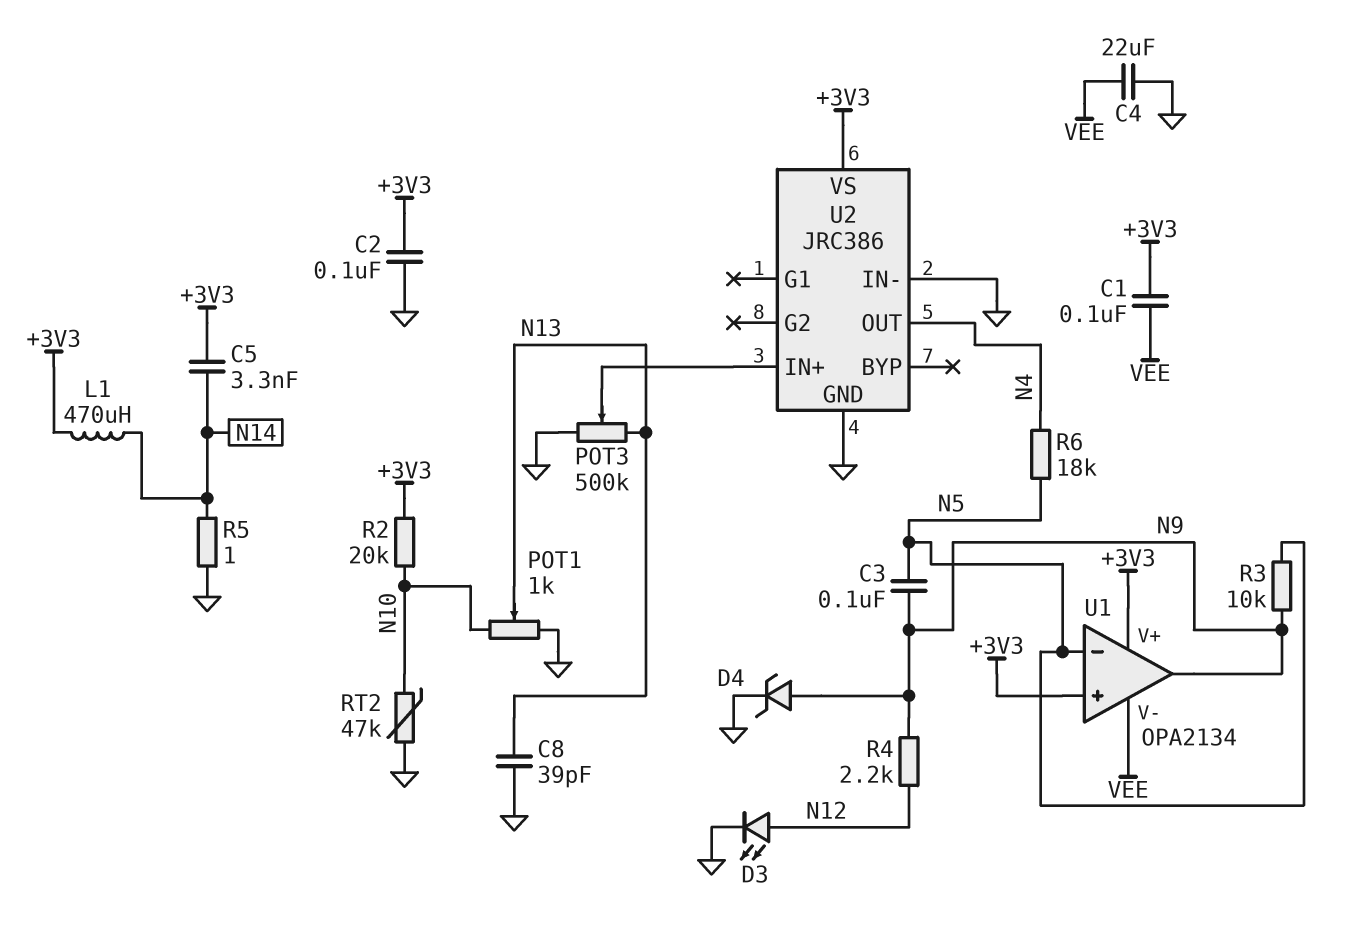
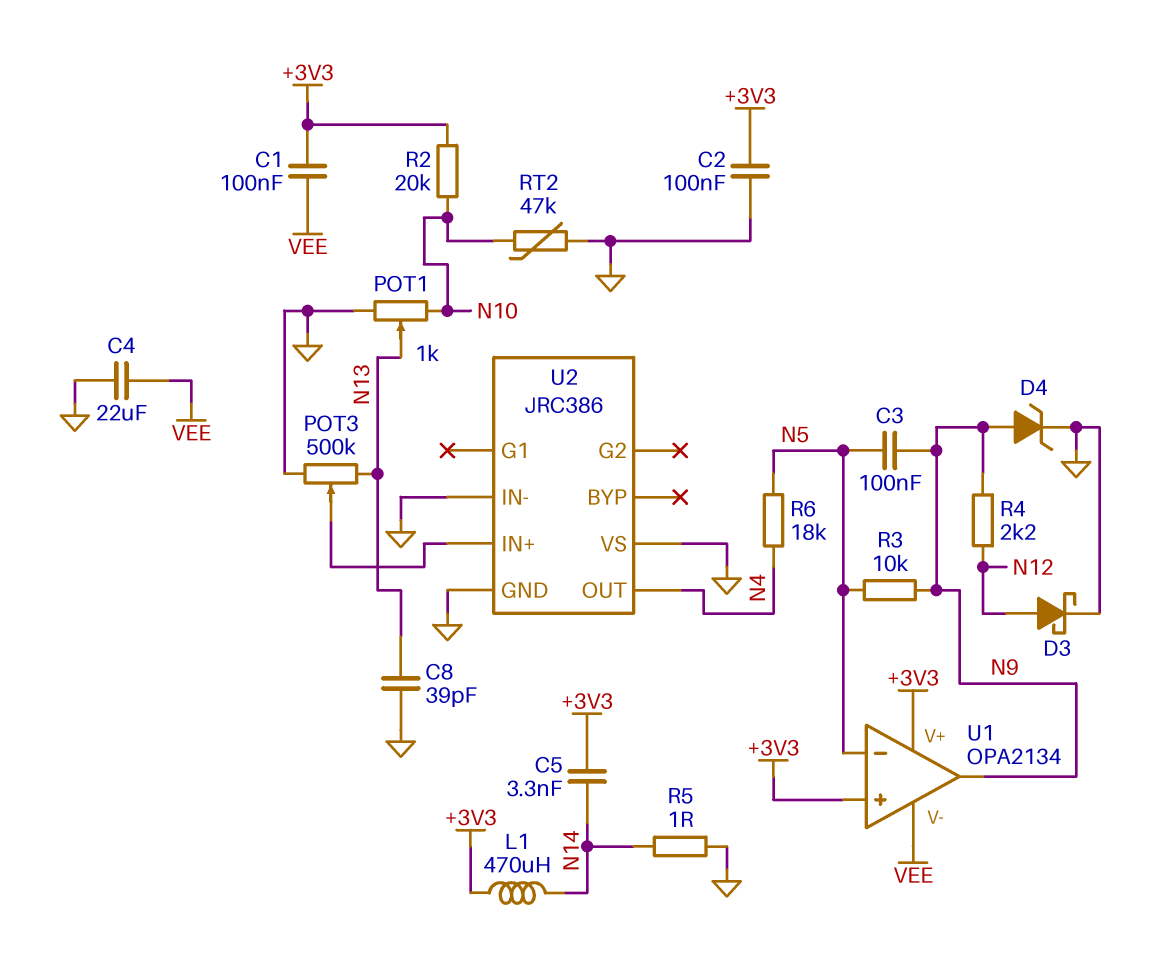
D3: LED (A N12, K GND) -> schottky (A N12, K GND)
U2 pin VS: +3V3 -> GND

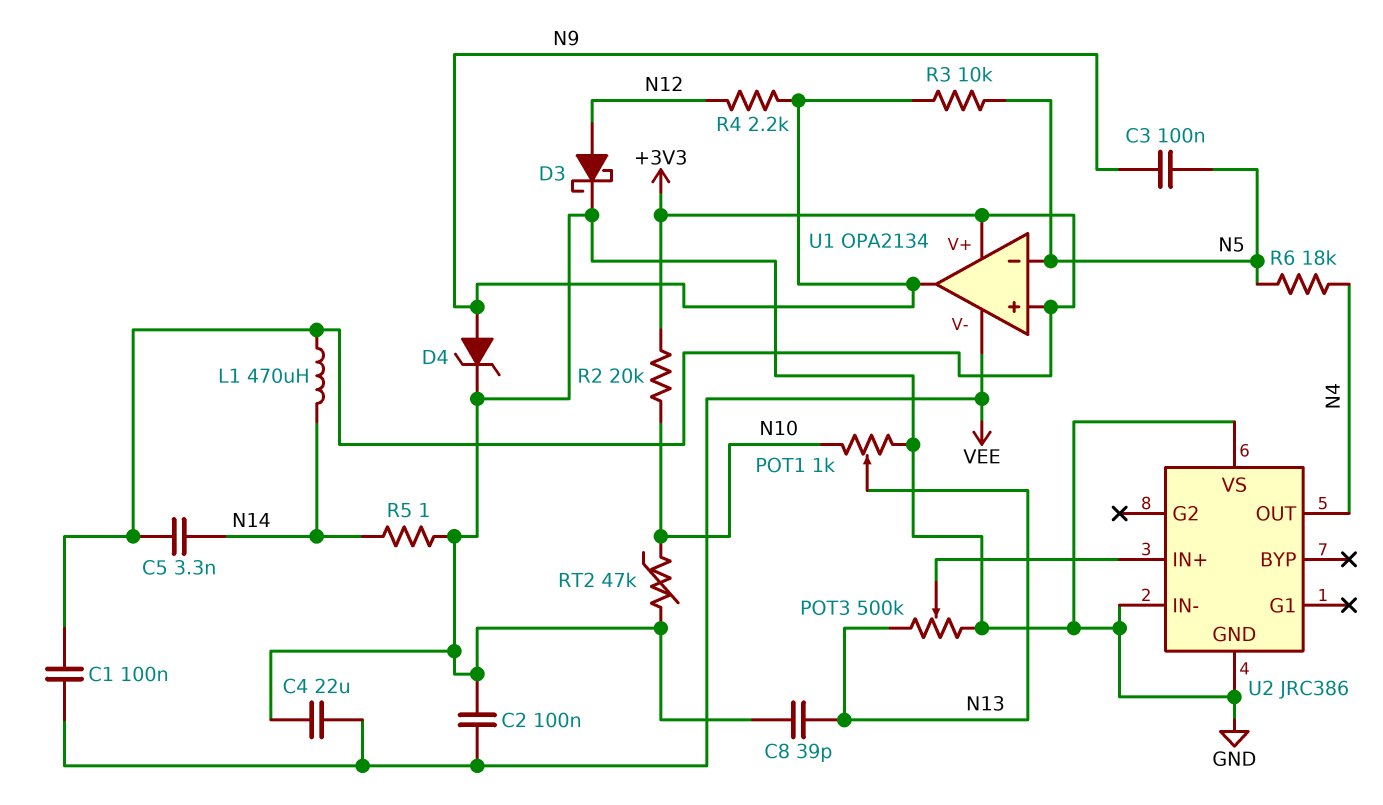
C2: 100nF (+3V3, GND) -> 100nF (GND, VEE)

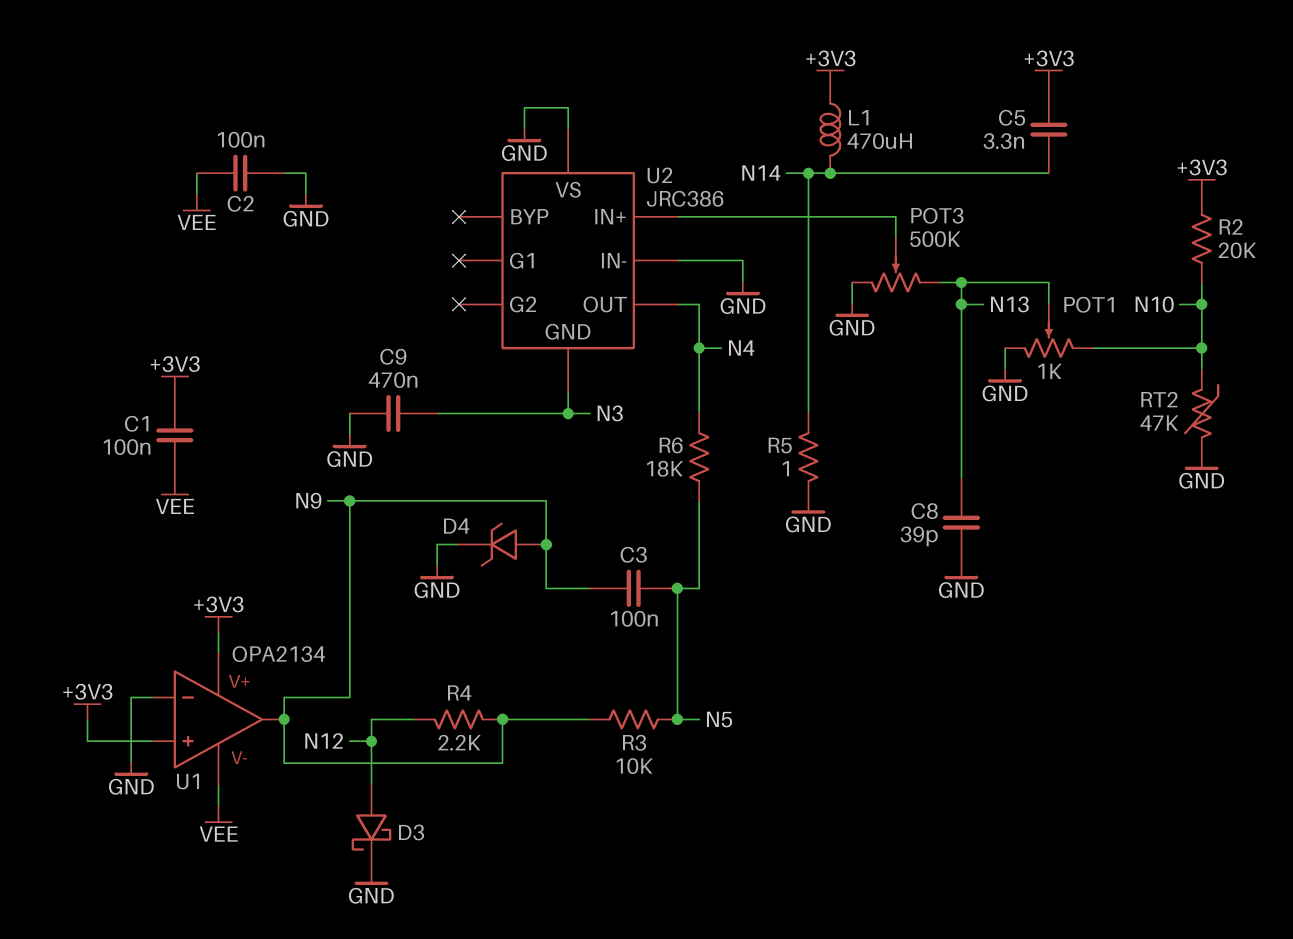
C4: 22uF (GND, VEE) -> none
C9: none -> 470nF (GND, N3)
U1 pin in-: N5 -> GND
U2 pin GND: GND -> N3

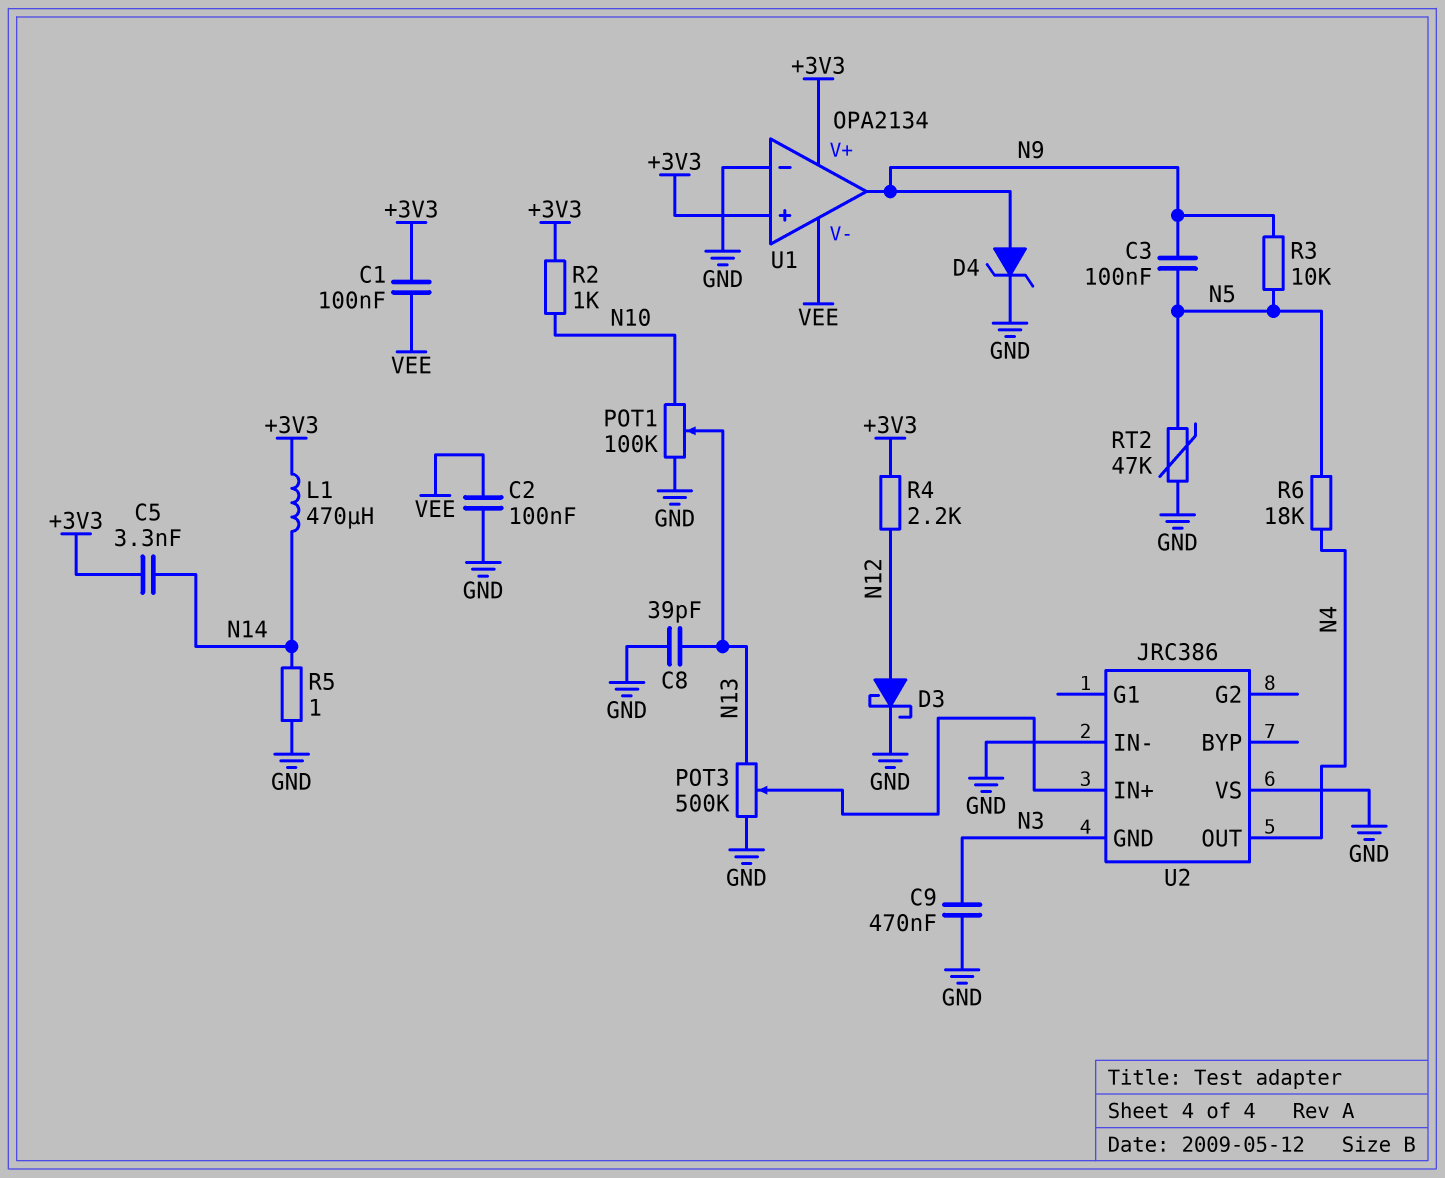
POT1: 1k (GND, N10, wiper N13) -> 100k (GND, N10, wiper N13)
R2: 20k (+3V3, N10) -> 1k (+3V3, N10)
R4: 2.2k (N9, N12) -> 2.2k (+3V3, N12)
RT2: 47k (GND, N10) -> 47k (GND, N5)

